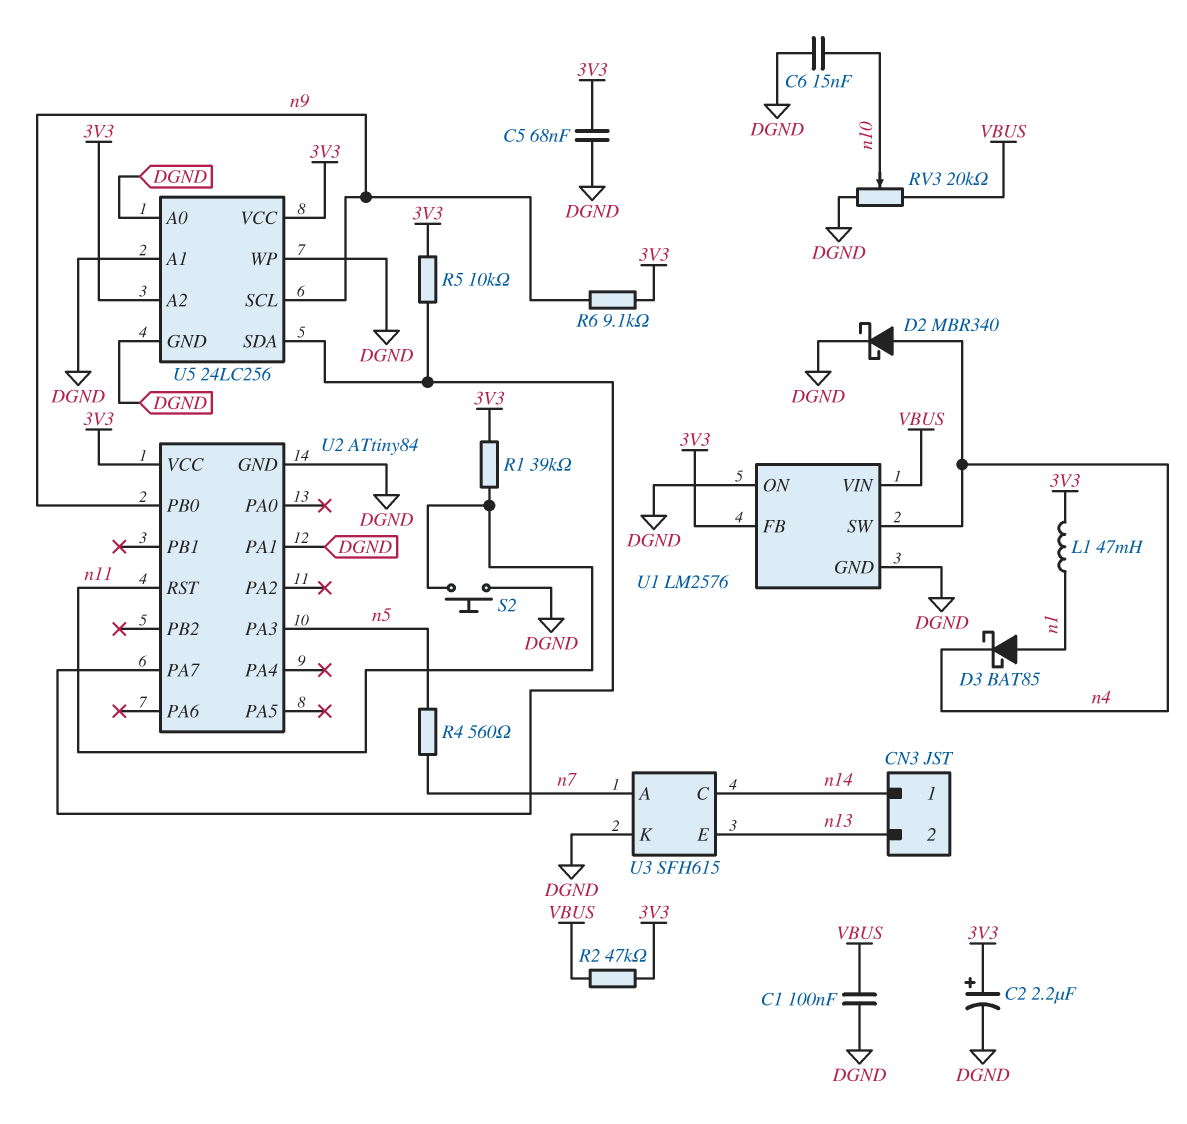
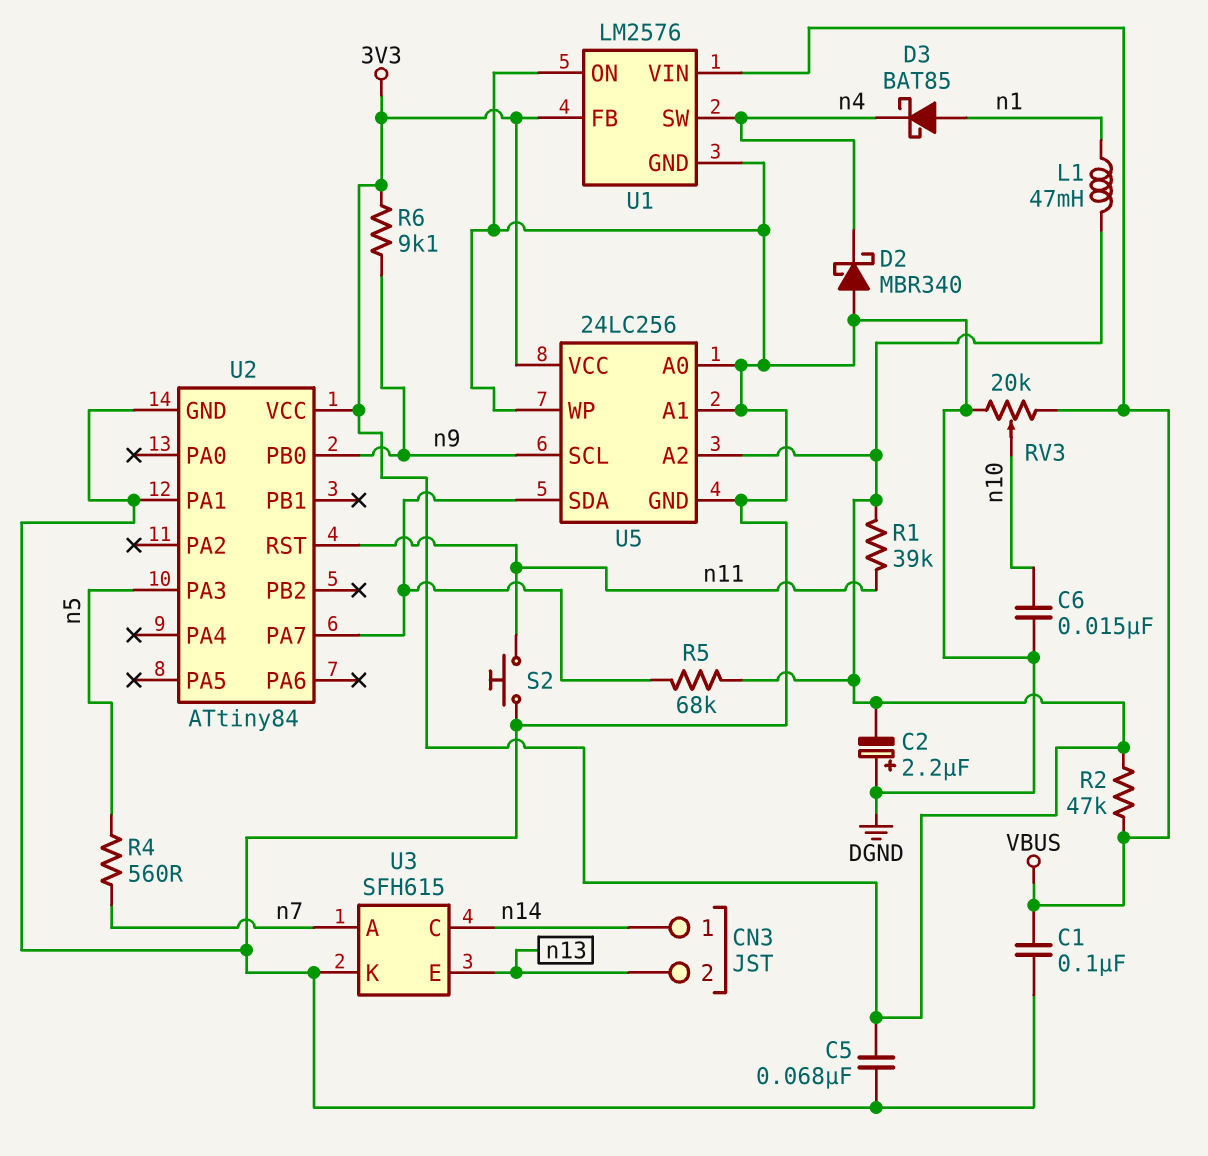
C2: 2.2uF (plus 3V3, minus DGND) -> 2.2uF (plus DGND, minus 3V3)
D2: schottky MBR340 (A n4, K DGND) -> schottky MBR340 (A DGND, K n4)
R5: 10k (3V3, U2/PA7) -> 68k (3V3, U2/PA7)

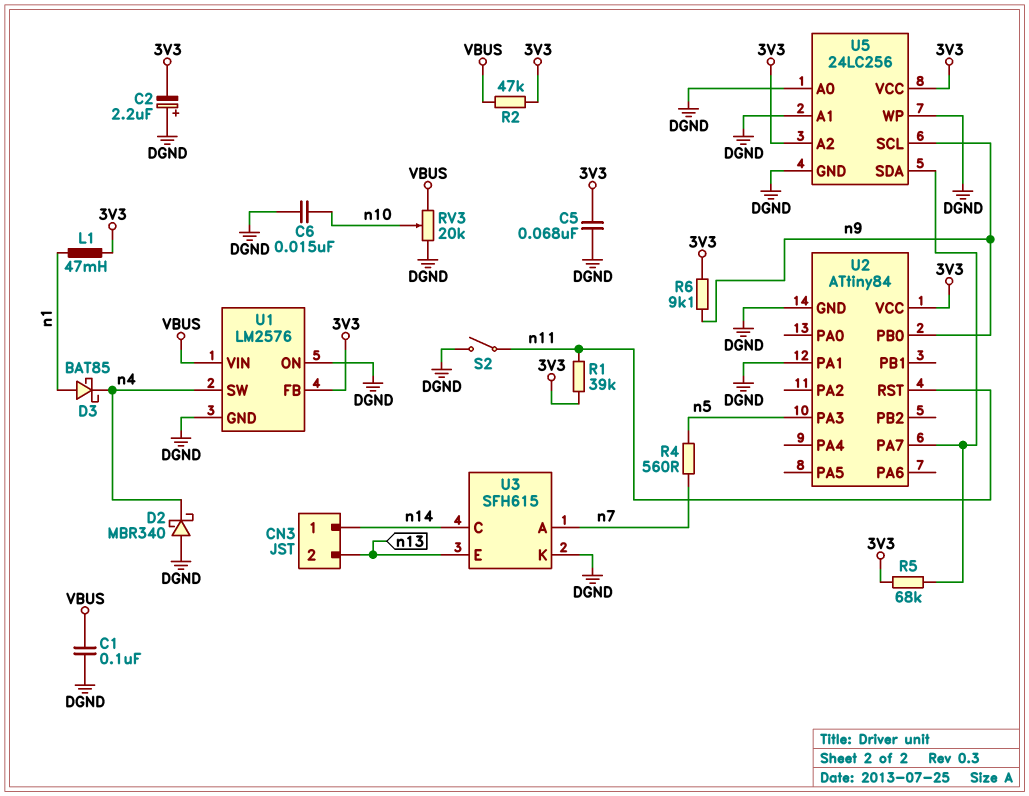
S2: button (DGND, n11) -> switch (DGND, n11)

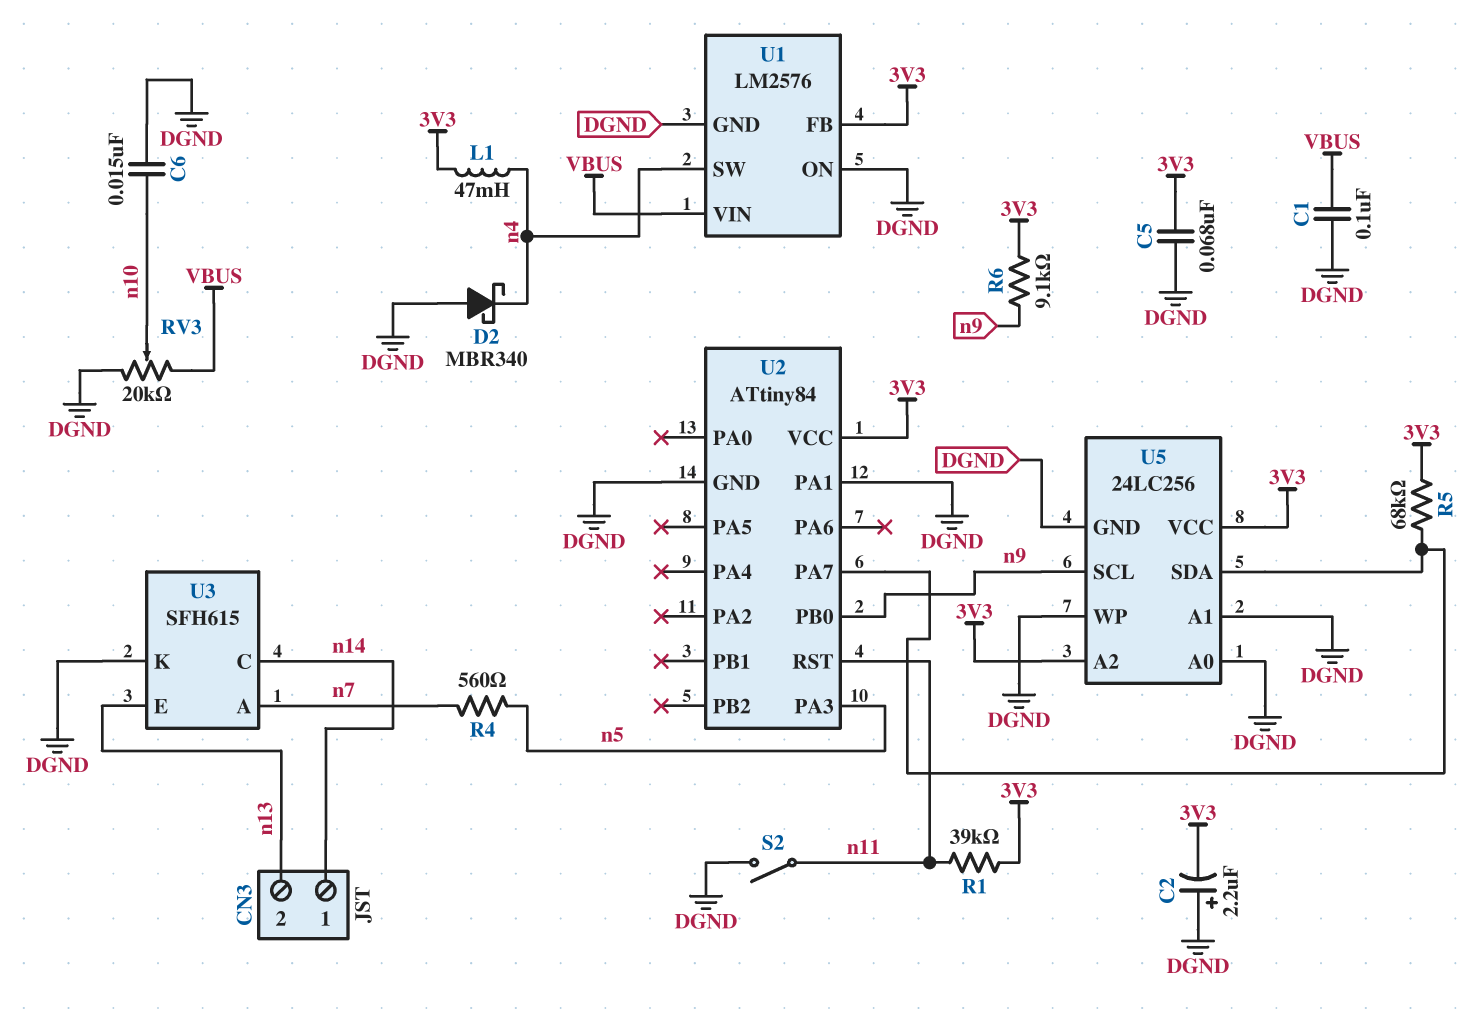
D3: schottky BAT85 (A n1, K n4) -> none
L1: 47mH (3V3, n1) -> 47mH (3V3, n4)
R2: 47k (3V3, VBUS) -> none

